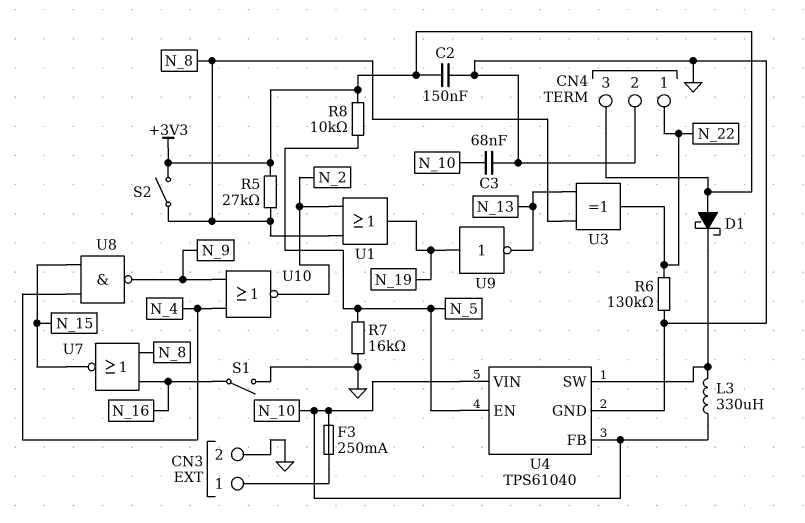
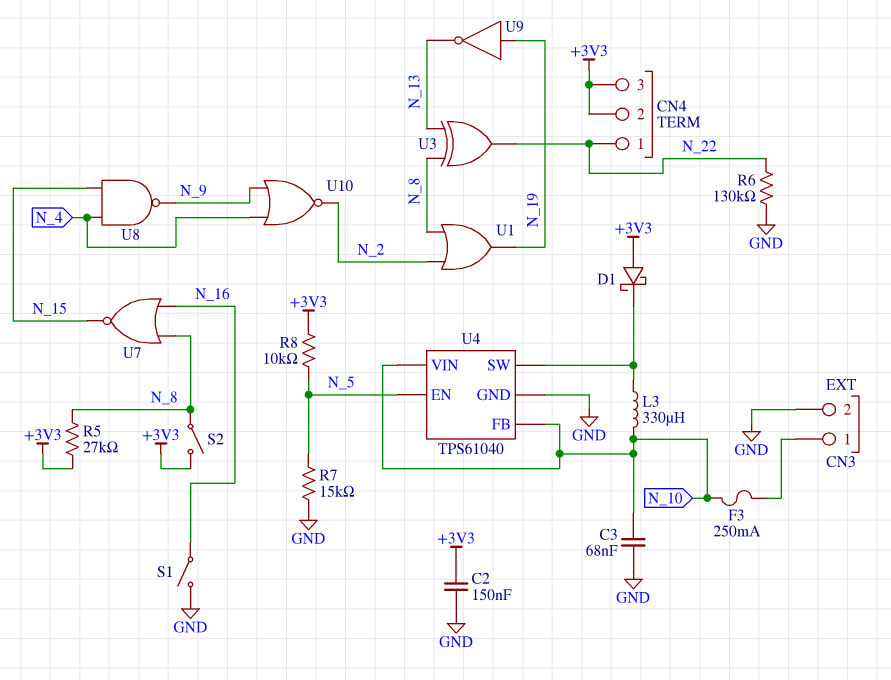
CN4 pin 2: GND -> +3V3
R7: 16k (GND, N_5) -> 15k (GND, N_5)

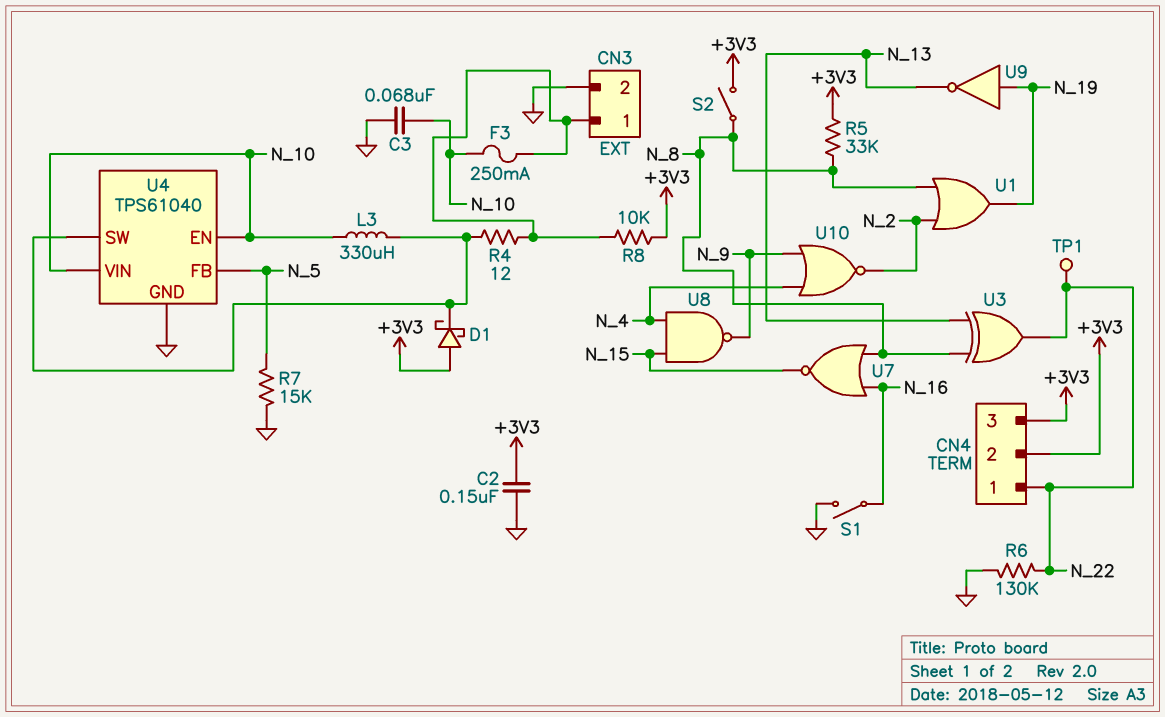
R4: none -> 12 (CN3/1, U4/SW)
R5: 27k (+3V3, N_8) -> 33k (+3V3, N_8)
R8: 10k (+3V3, N_5) -> 10k (+3V3, CN3/1)
TP1: none -> test point (N_22)
U4 pin EN: N_5 -> N_10
U4 pin FB: N_10 -> N_5

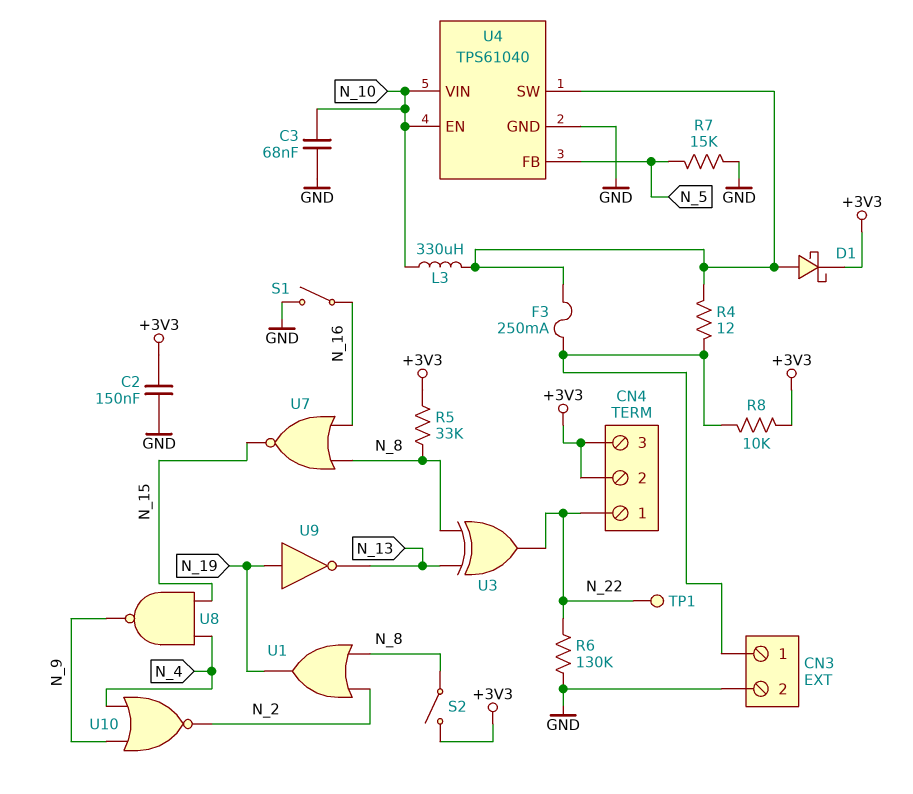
D1: schottky (A +3V3, K U4/SW) -> schottky (A U4/SW, K +3V3)
F3: 250mA (CN3/1, N_10) -> 250mA (CN3/1, U4/SW)

